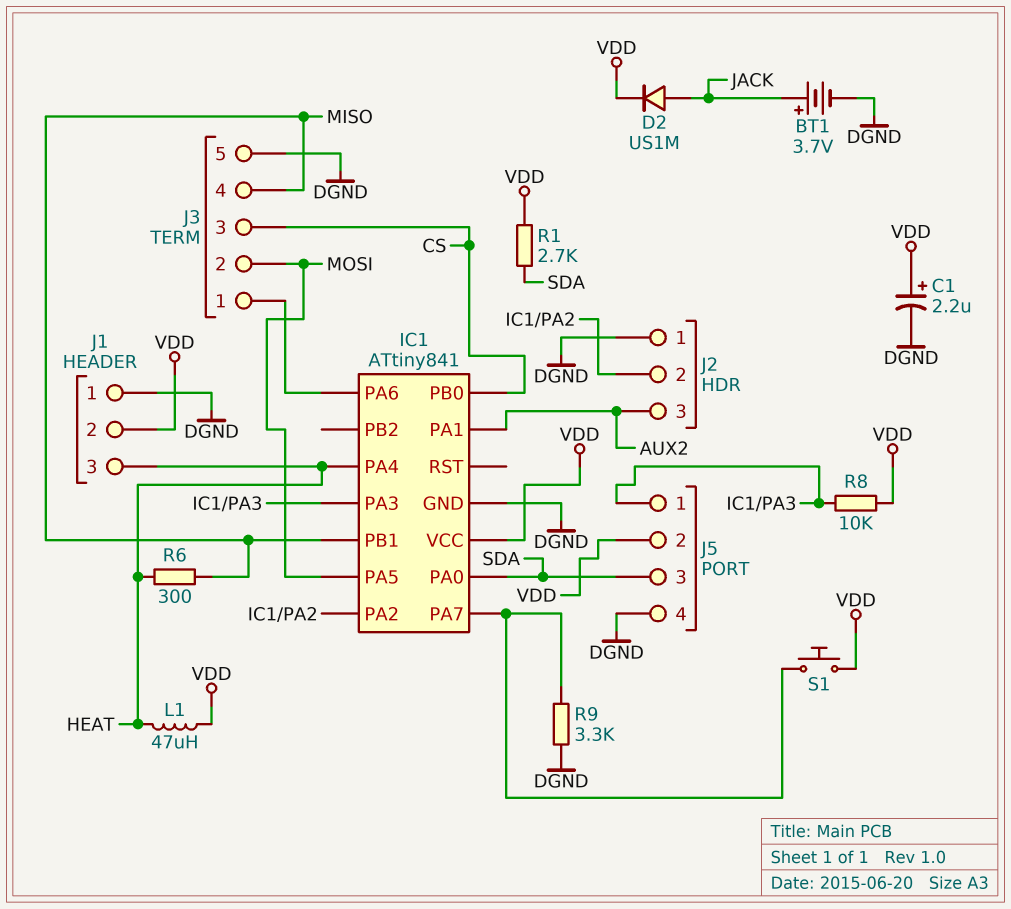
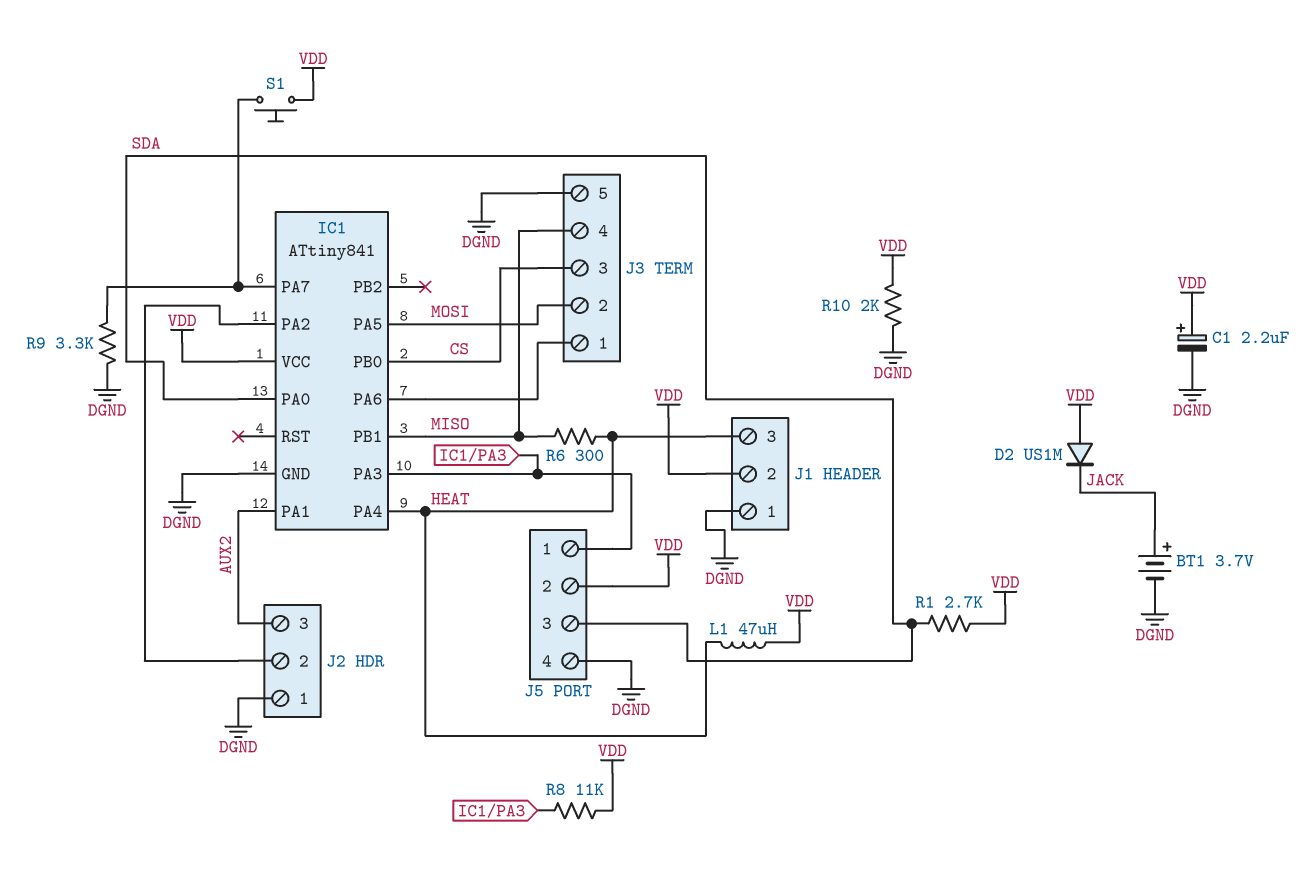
D2: diode US1M (A JACK, K VDD) -> diode US1M (A VDD, K JACK)
R8: 10k (IC1/PA3, VDD) -> 11k (IC1/PA3, VDD)
R10: none -> 2k (DGND, VDD)

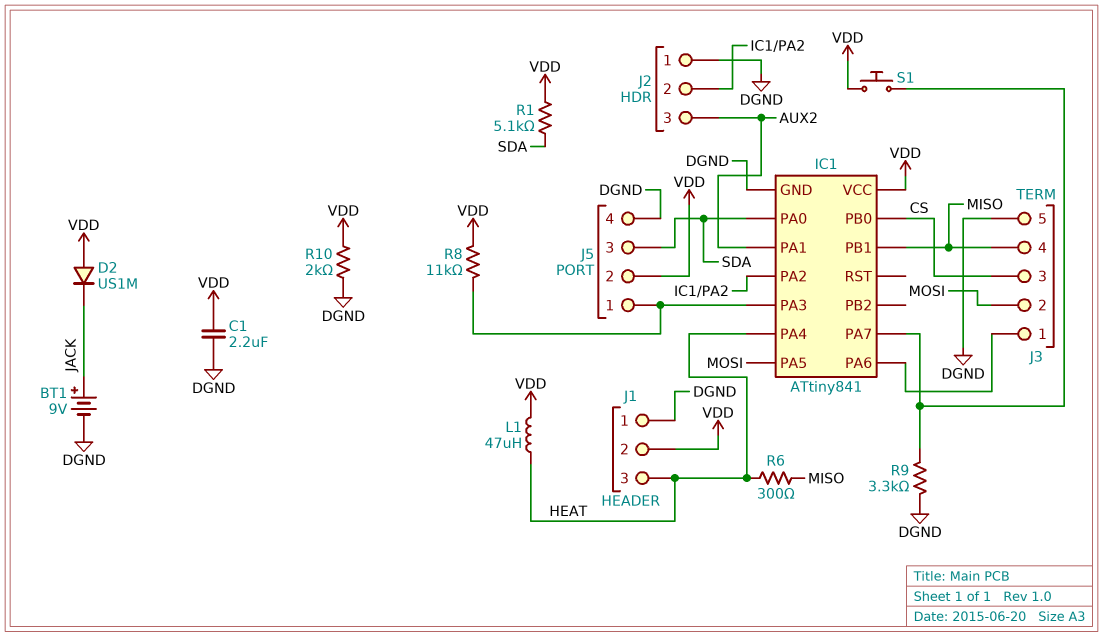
BT1: 3.7V (plus JACK, minus DGND) -> 9V (plus JACK, minus DGND)
C1: 2.2uF (plus VDD, minus DGND) -> 2.2uF (DGND, VDD)
R1: 2.7k (SDA, VDD) -> 5.1k (SDA, VDD)

